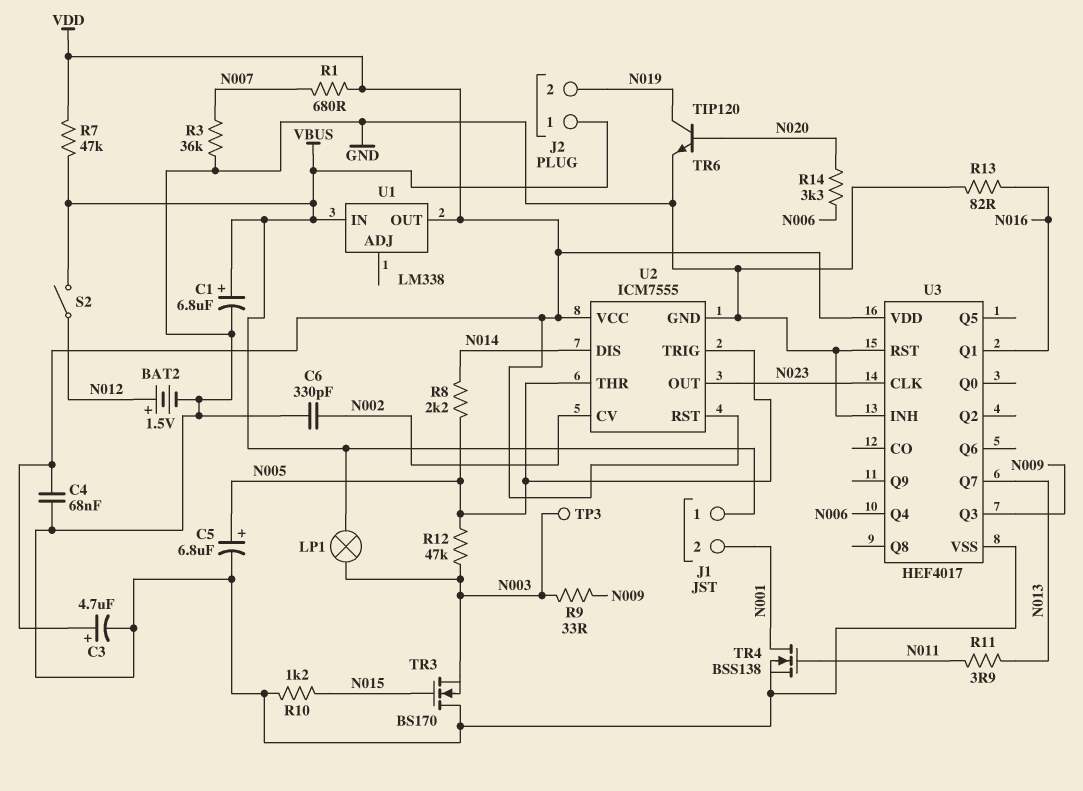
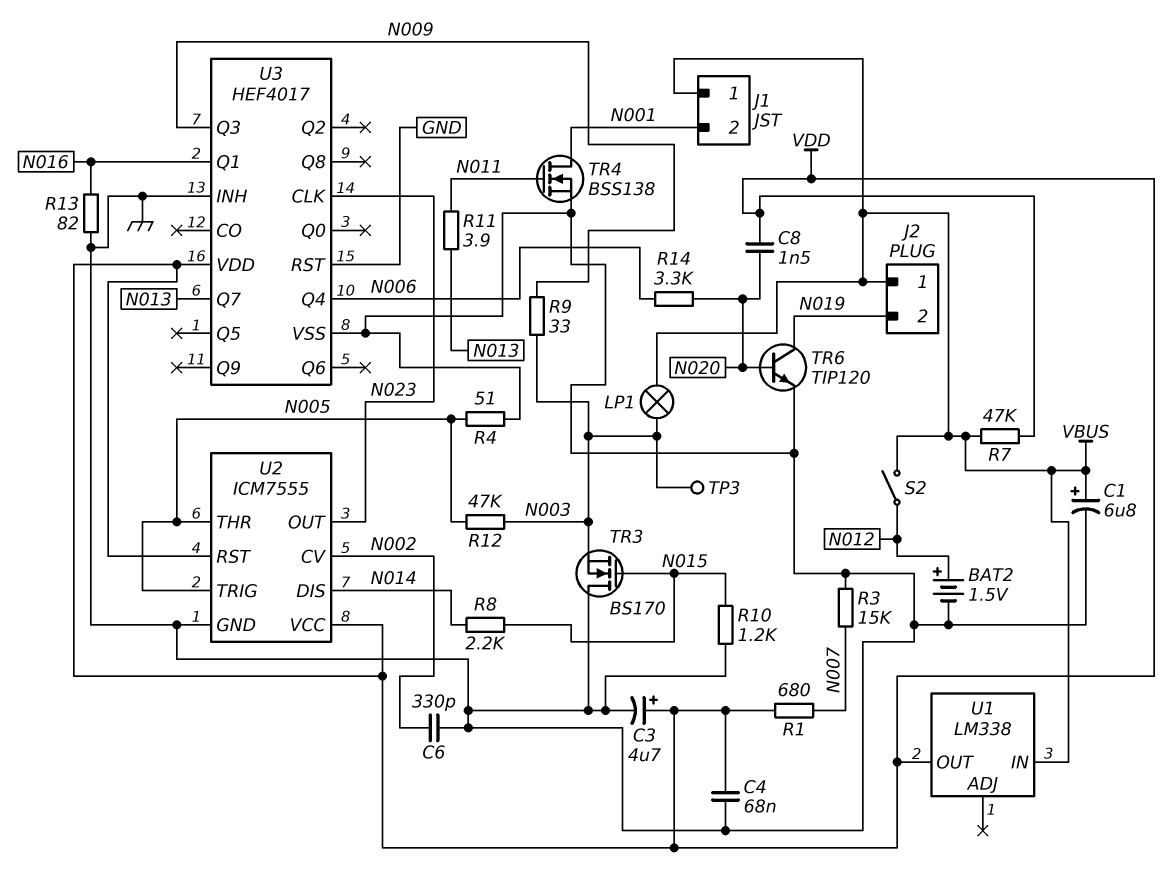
C5: 6.8uF (plus N005, minus GND) -> none
C8: none -> 1.5nF (N020, VDD)
R3: 36k (GND, N007) -> 15k (GND, N007)
R4: none -> 51 (GND, N005)
R8: 2.2k (N005, N014) -> 2.2k (N014, N015)

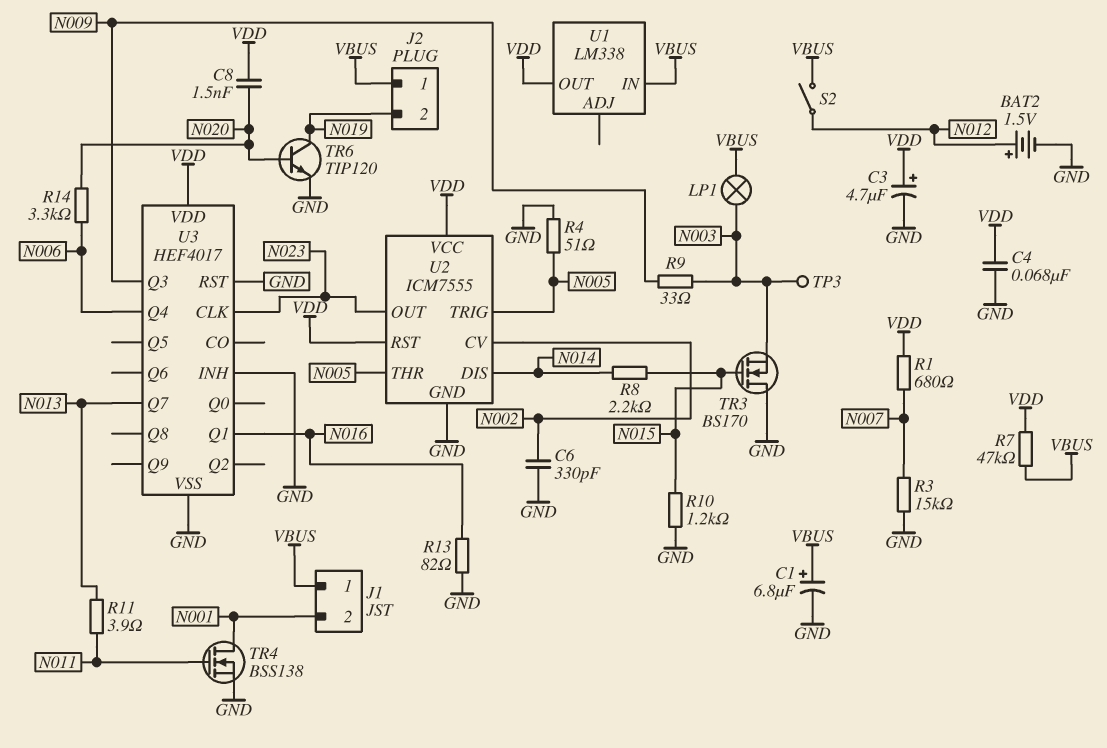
R12: 47k (N003, N005) -> none

